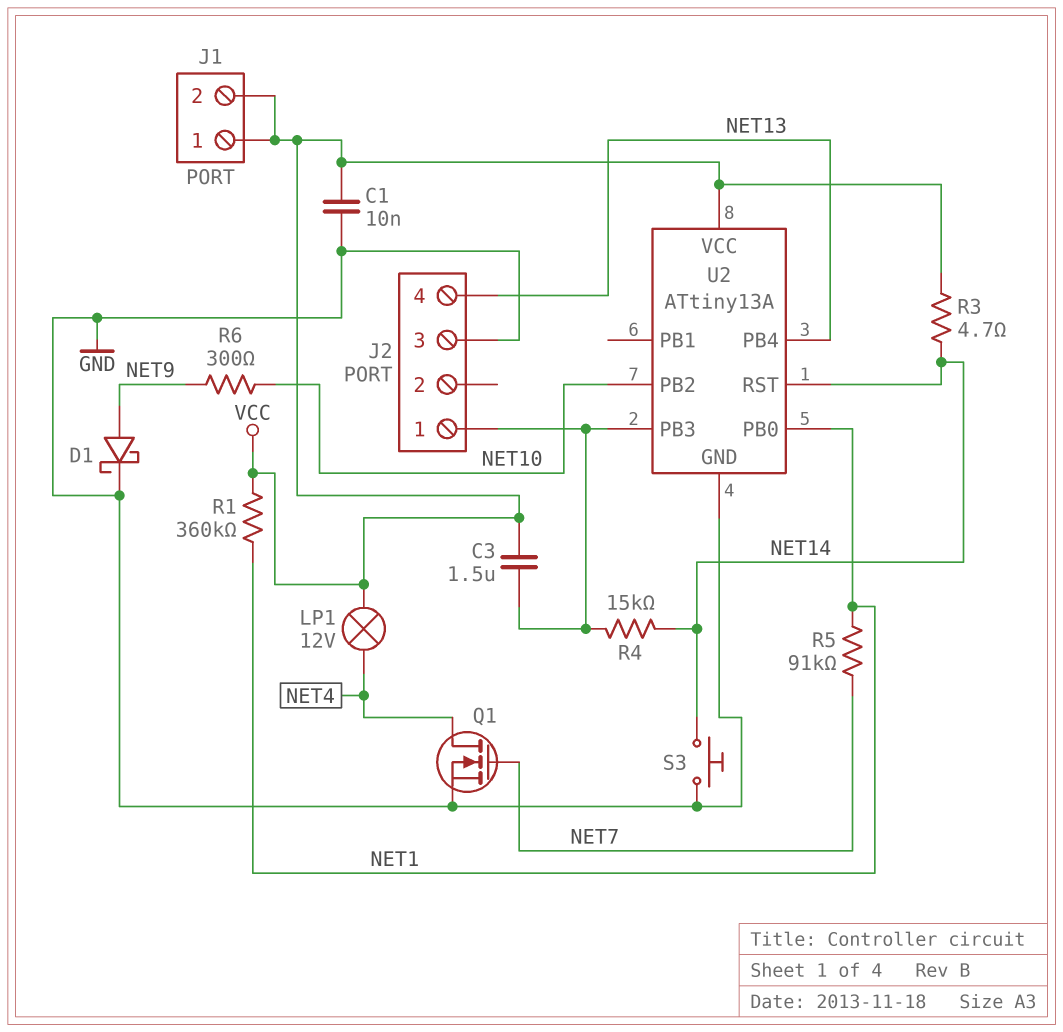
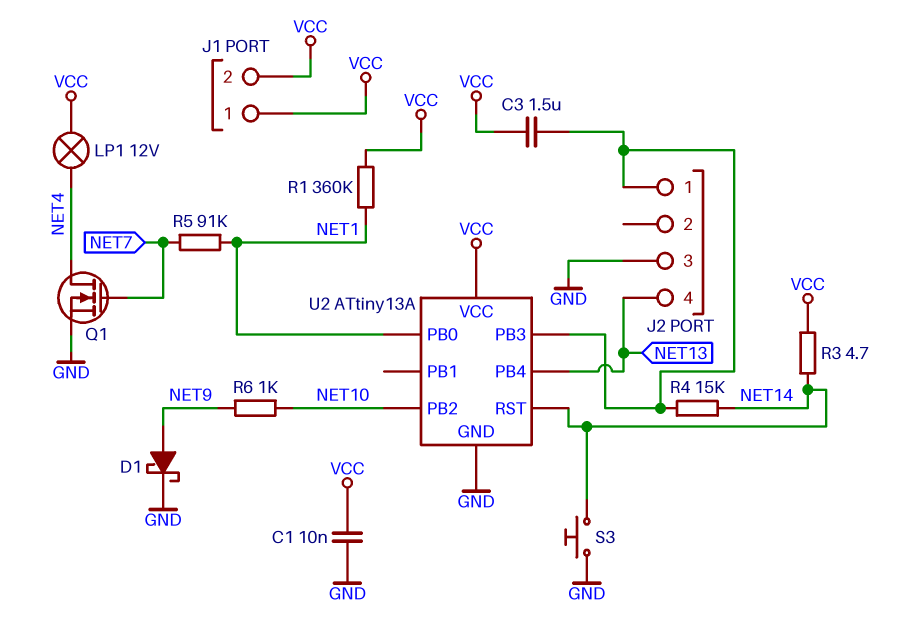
R6: 300 (NET9, NET10) -> 1k (NET9, NET10)

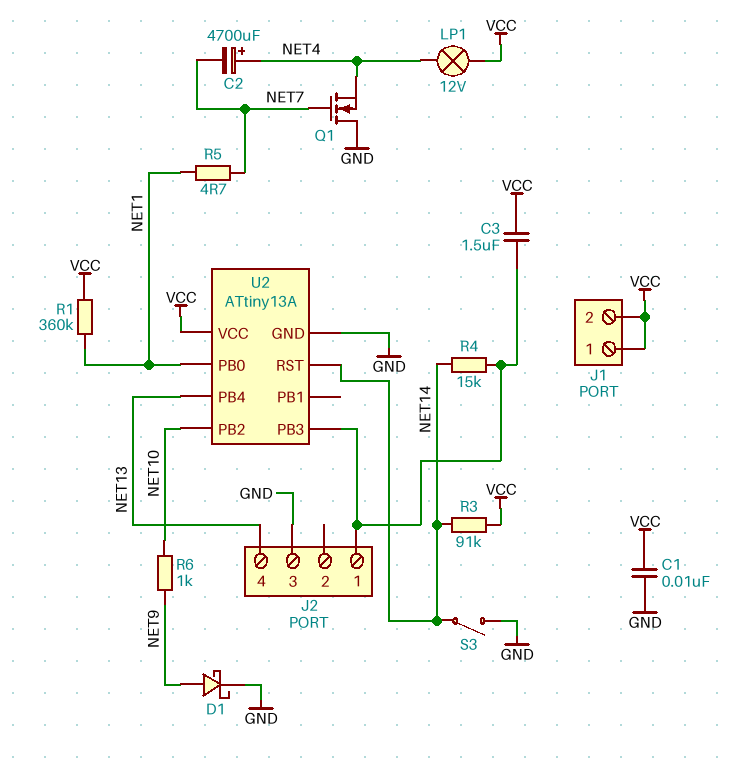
C2: none -> 4700uF (plus NET4, minus NET7)
Q1: NMOS (G NET7, D NET4, S GND) -> NMOS (G NET7, D GND, S NET4)
R3: 4.7 (NET14, VCC) -> 91k (NET14, VCC)
R5: 91k (NET1, NET7) -> 4.7 (NET1, NET7)
S3: button (GND, NET14) -> switch (GND, NET14)

